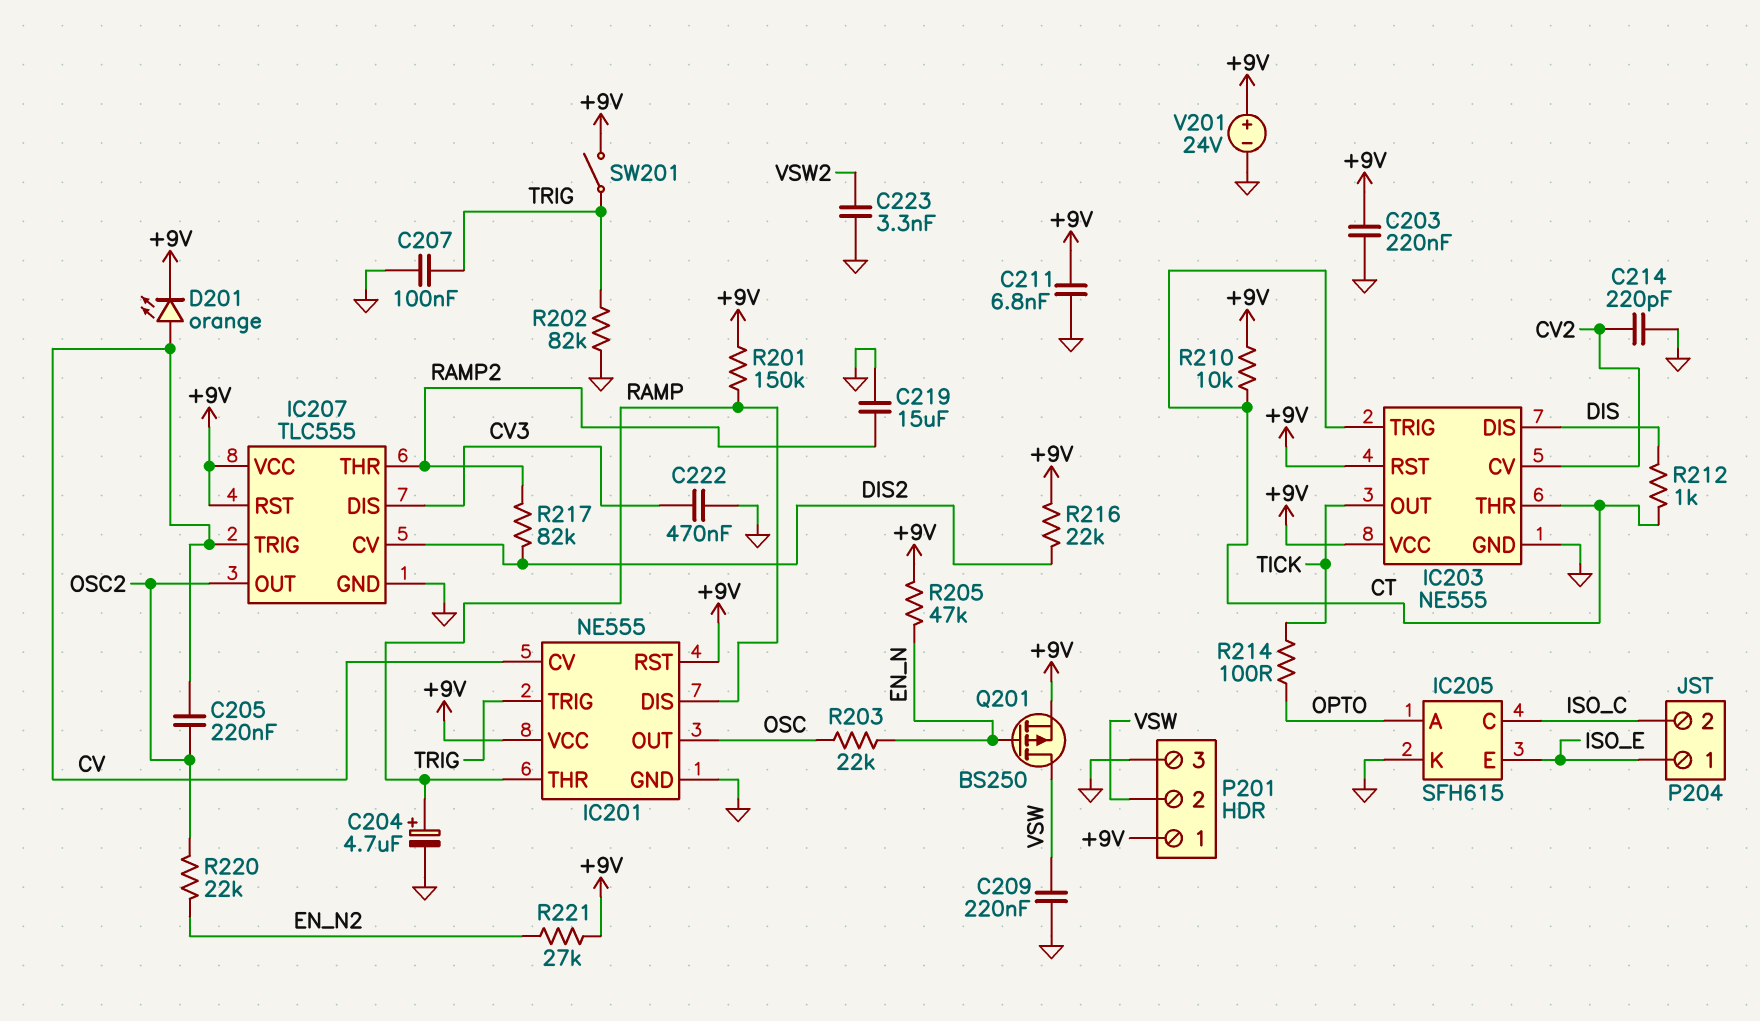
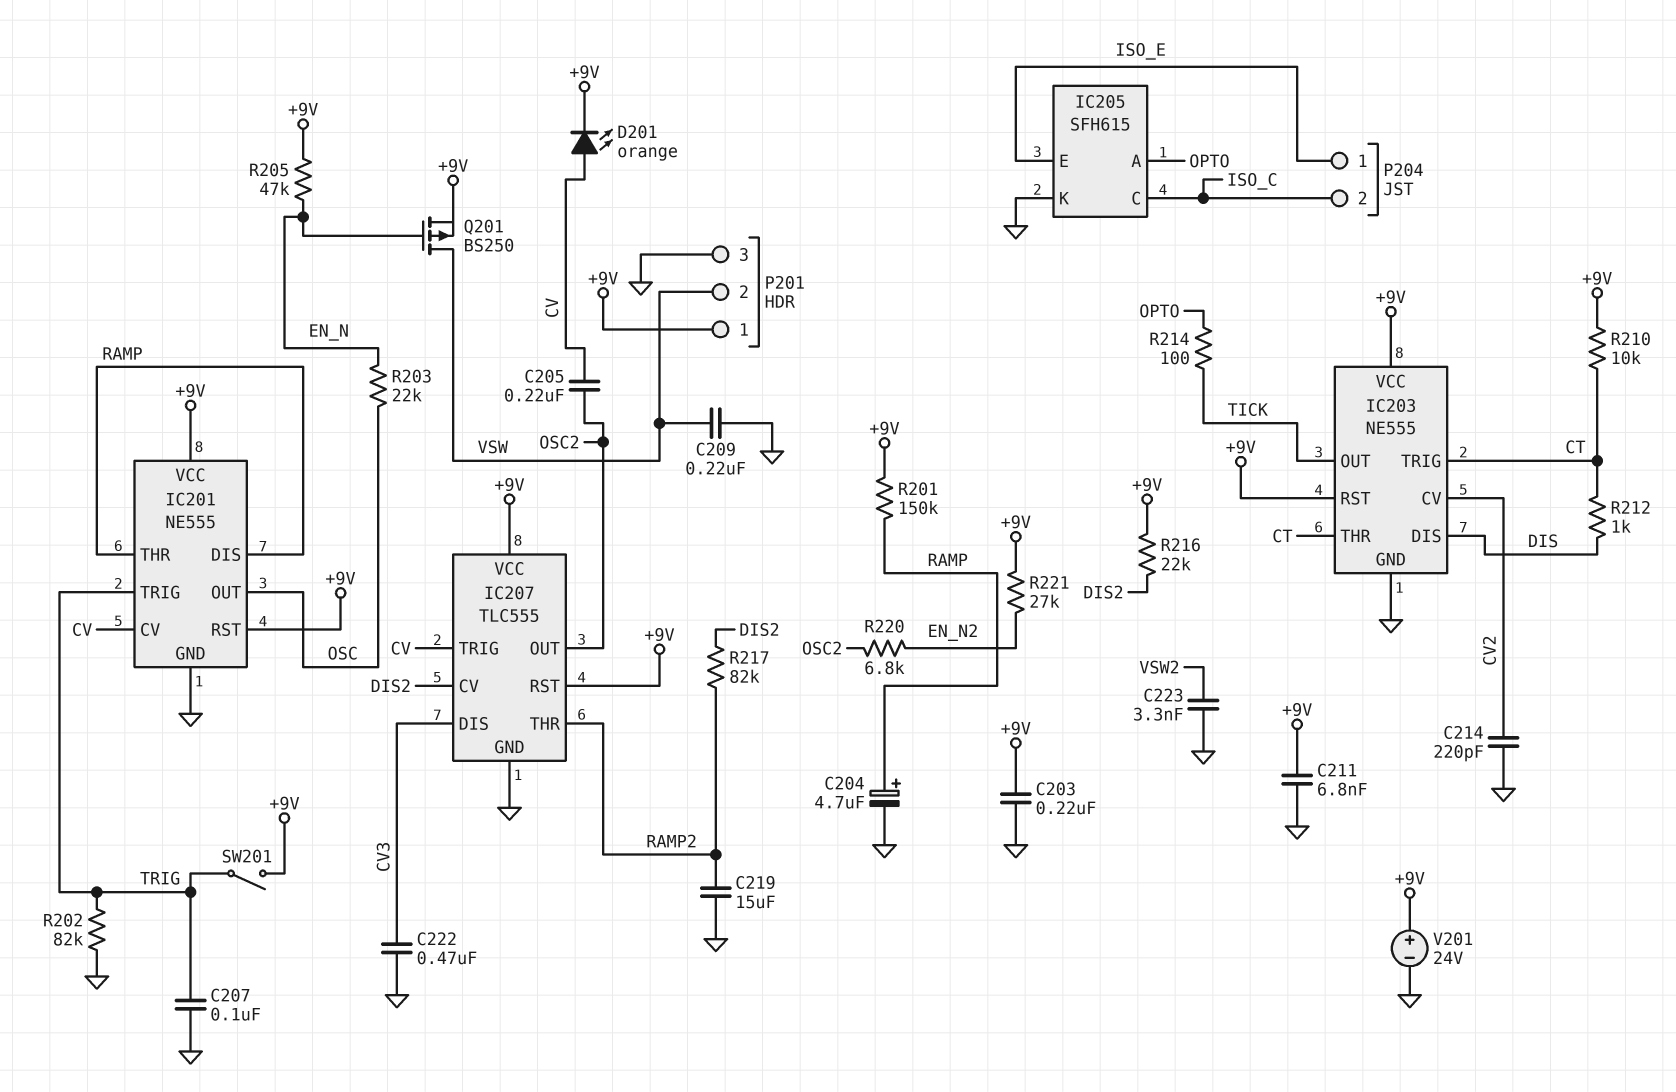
R220: 22k (EN_N2, OSC2) -> 6.8k (EN_N2, OSC2)

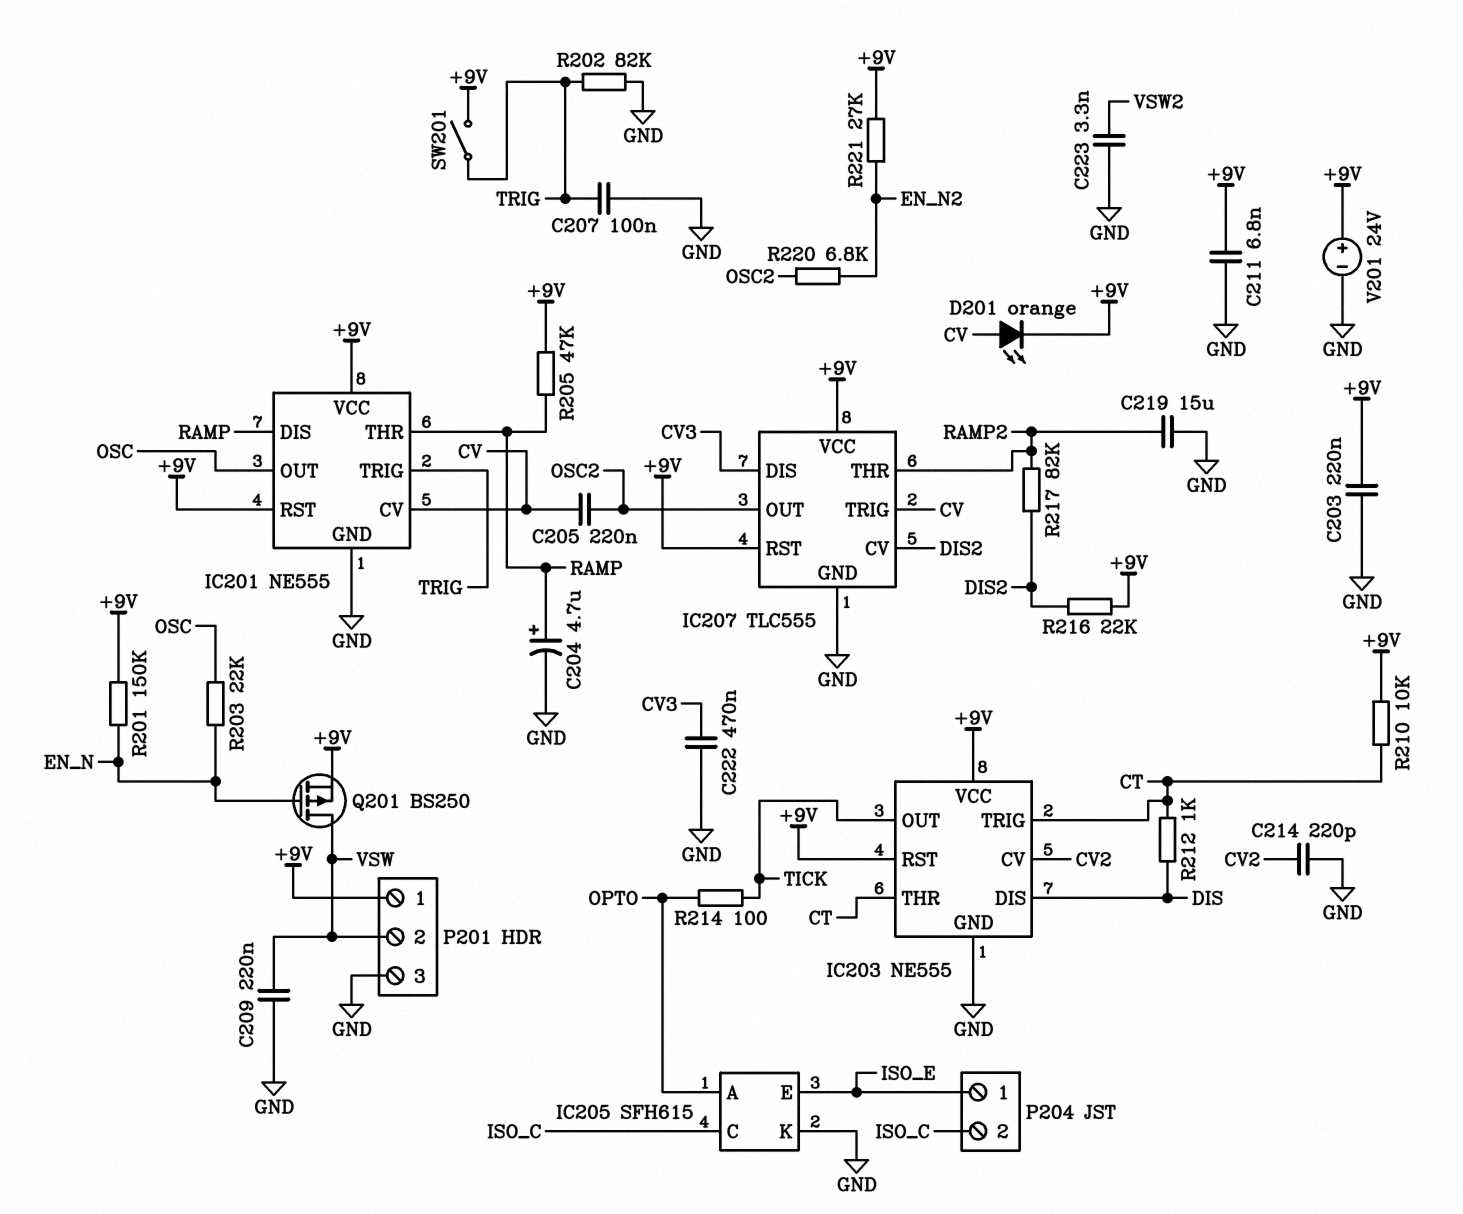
R201: 150k (+9V, RAMP) -> 150k (+9V, EN_N)
R205: 47k (+9V, EN_N) -> 47k (+9V, RAMP)

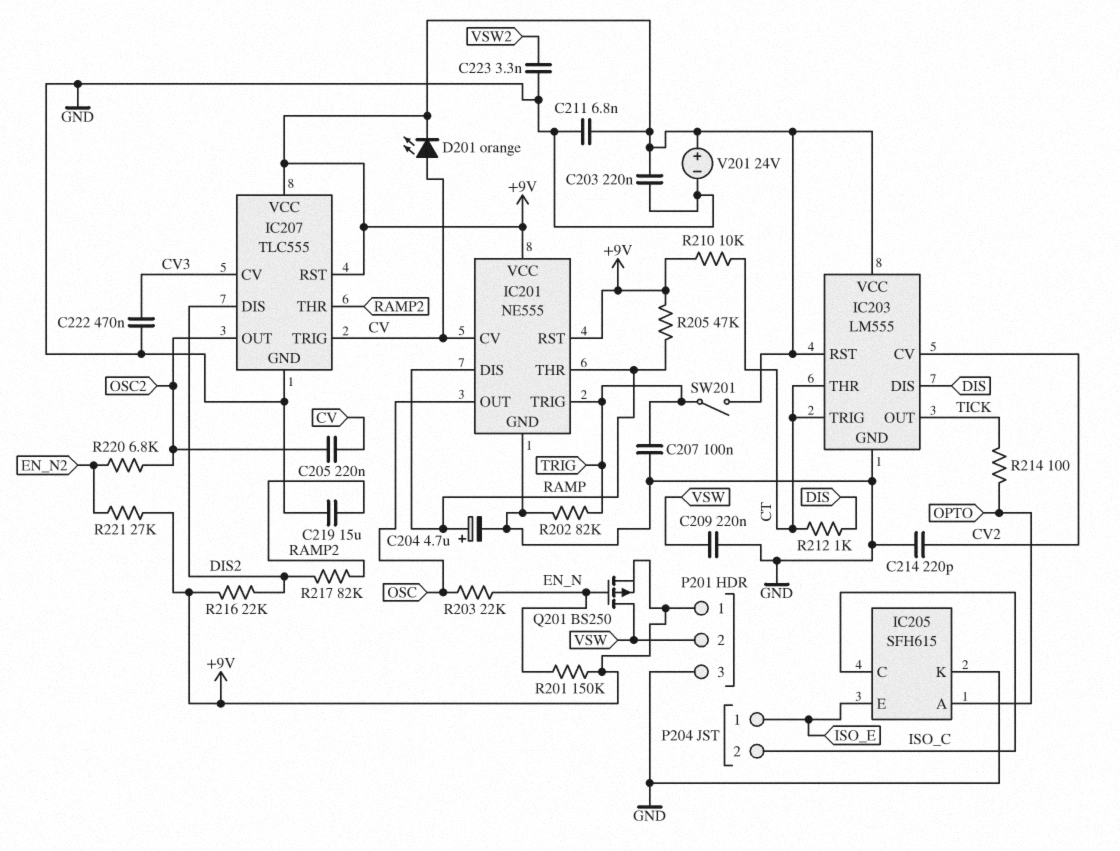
IC203: NE555 -> LM555
IC207 pin CV: DIS2 -> CV3
IC207 pin DIS: CV3 -> DIS2

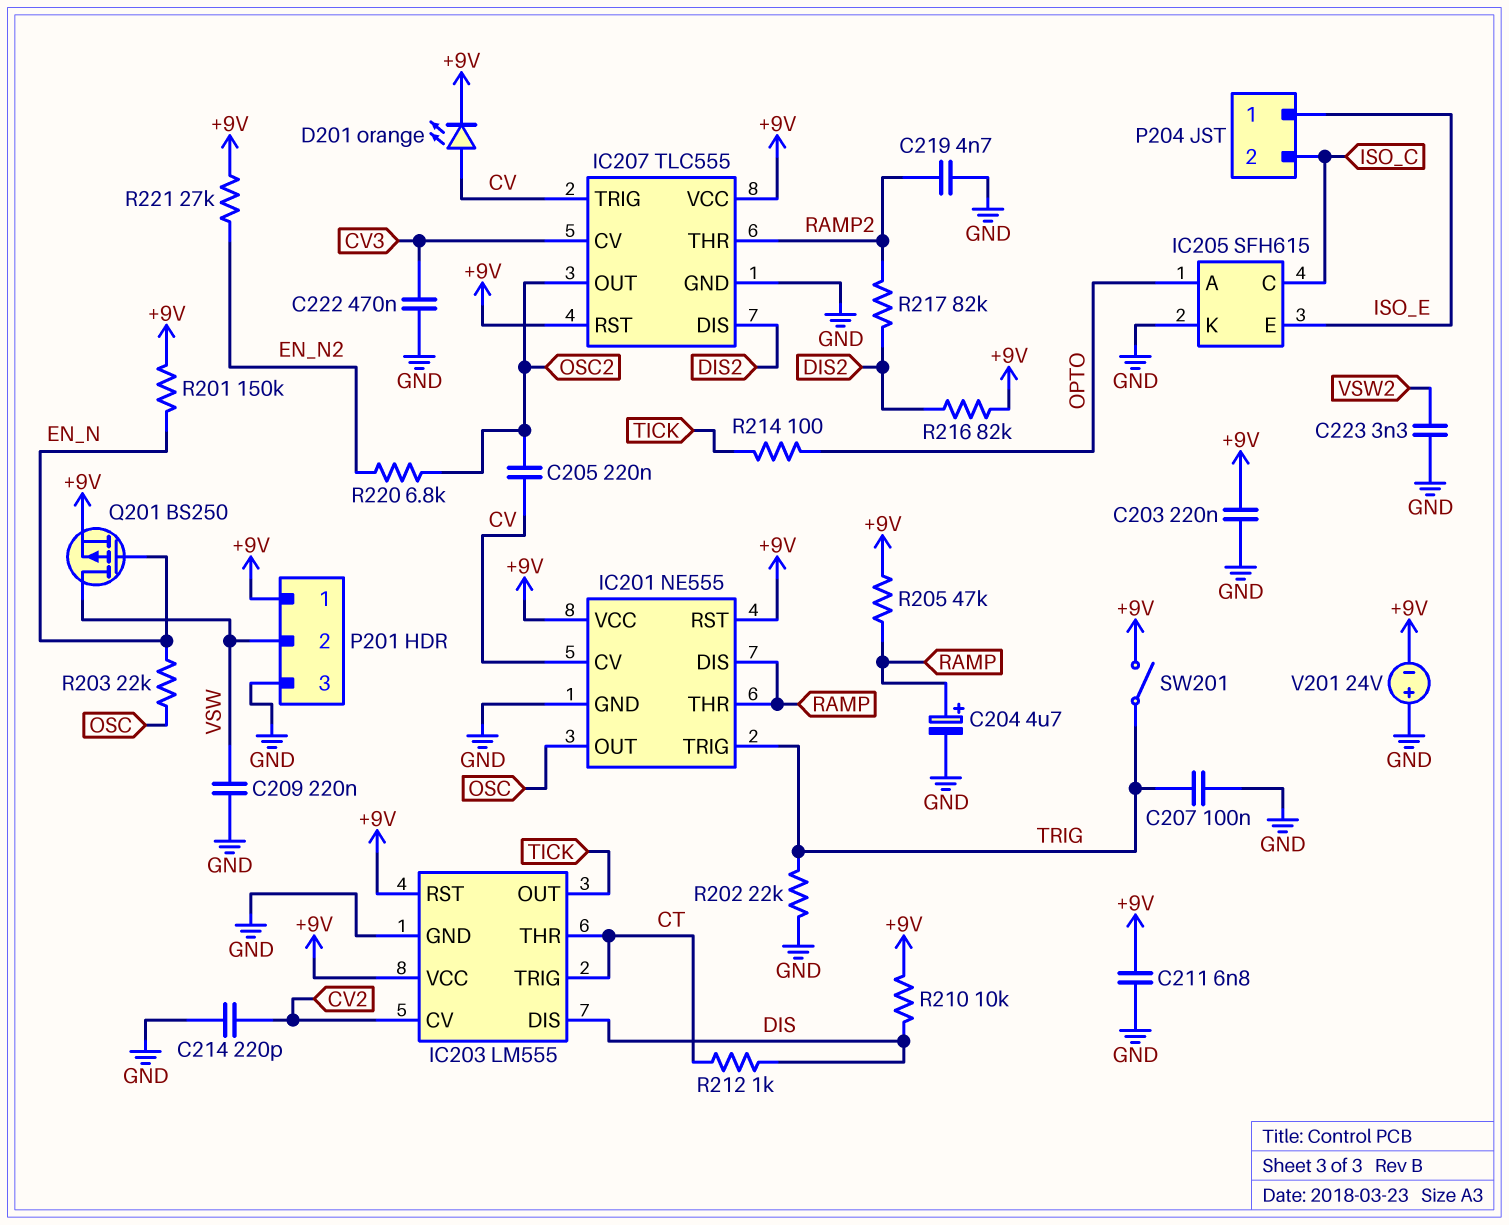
C219: 15uF (GND, RAMP2) -> 4.7nF (GND, RAMP2)
R202: 82k (GND, TRIG) -> 22k (GND, TRIG)
R210: 10k (+9V, CT) -> 10k (+9V, DIS)
R216: 22k (+9V, DIS2) -> 82k (+9V, DIS2)
V201: 24V (plus +9V, minus GND) -> 24V (plus GND, minus +9V)

